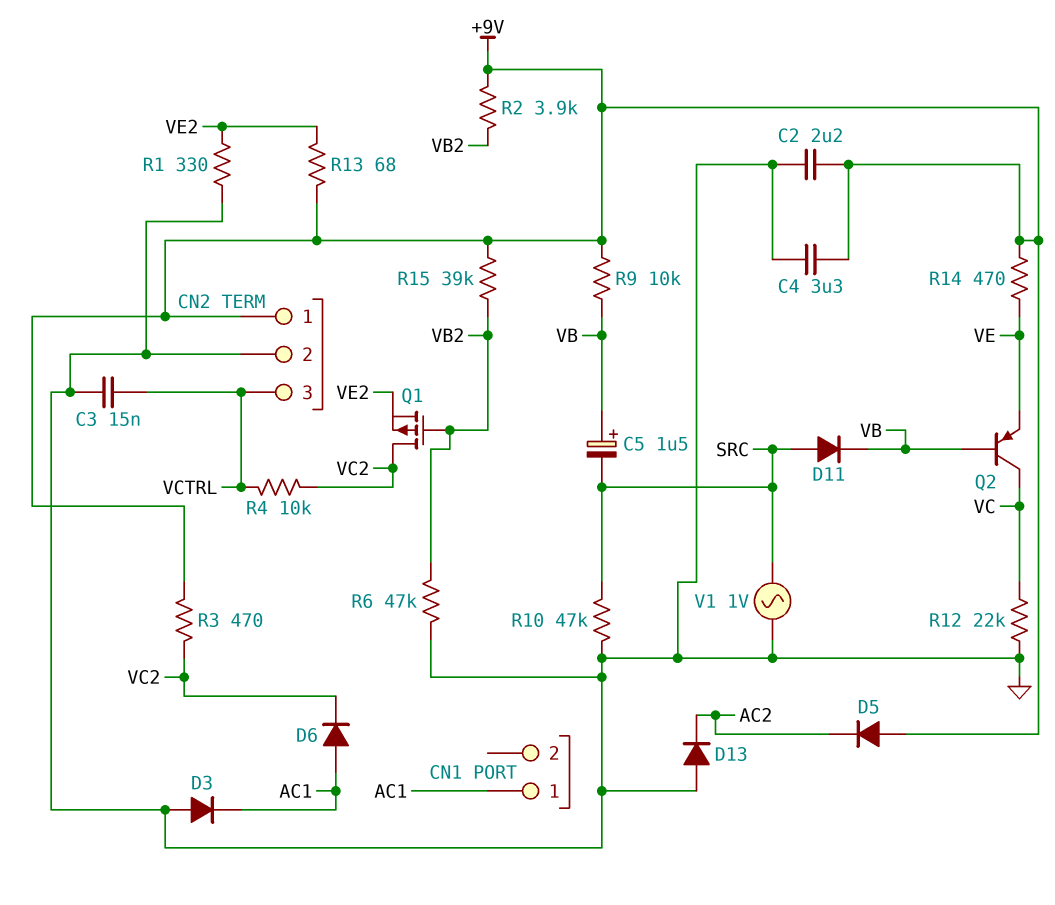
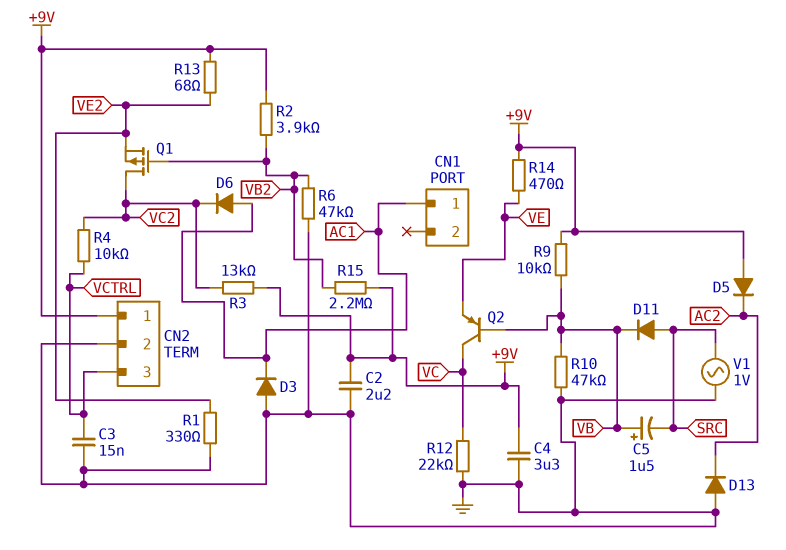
R3: 470 (+9V, VC2) -> 13k (+9V, VC2)
R10: 47k (GND, SRC) -> 47k (GND, VB)
R15: 39k (+9V, VB2) -> 2.2M (+9V, VB2)

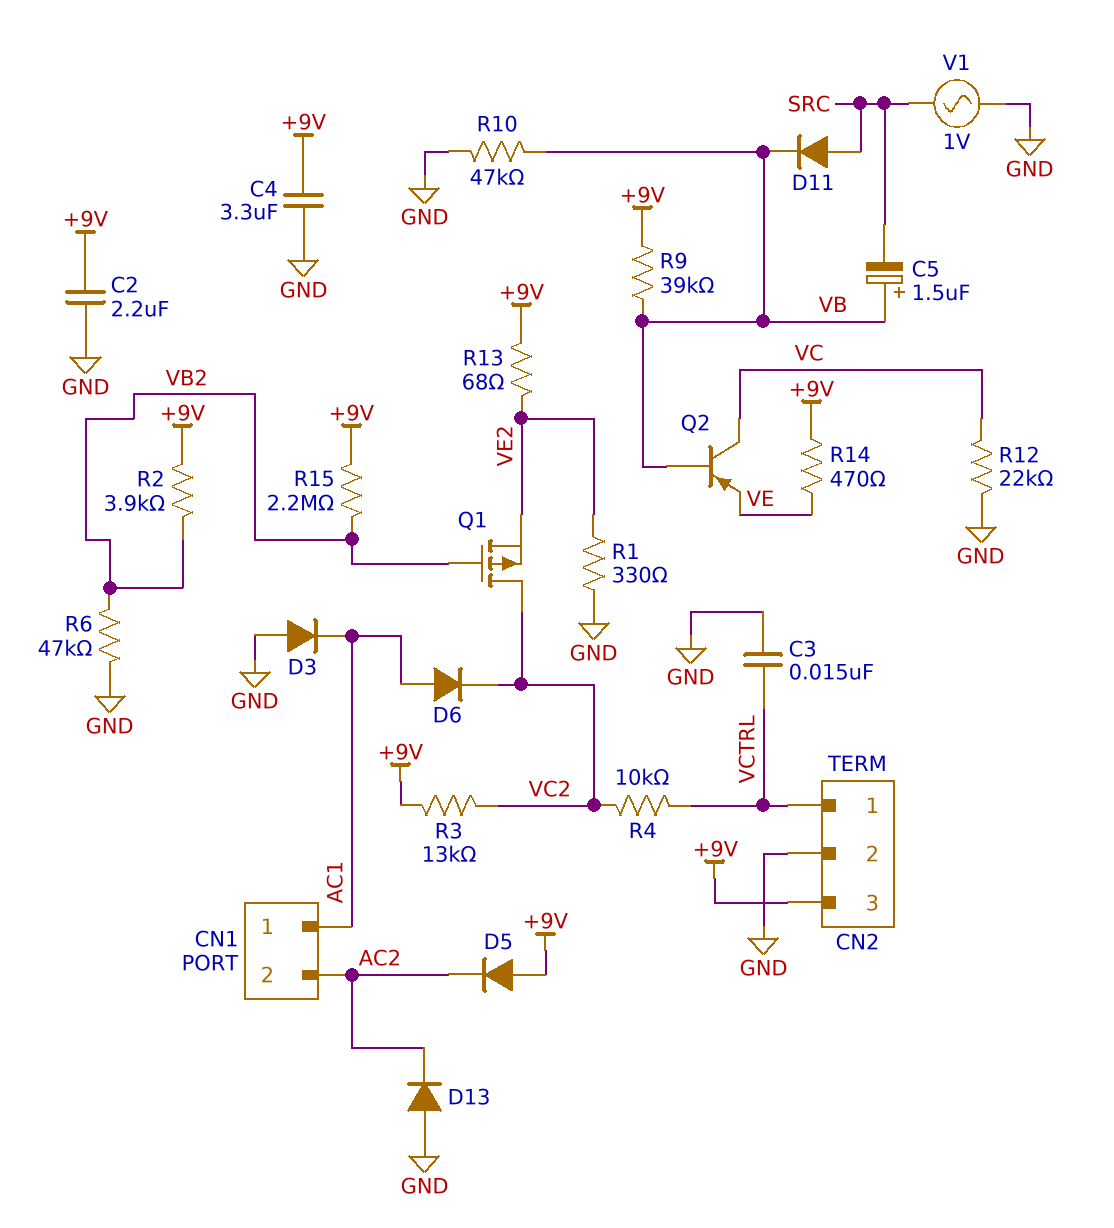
CN1 pin 2: none -> AC2
CN2 pin 1: +9V -> VCTRL
CN2 pin 3: VCTRL -> +9V
R9: 10k (+9V, VB) -> 39k (+9V, VB)

